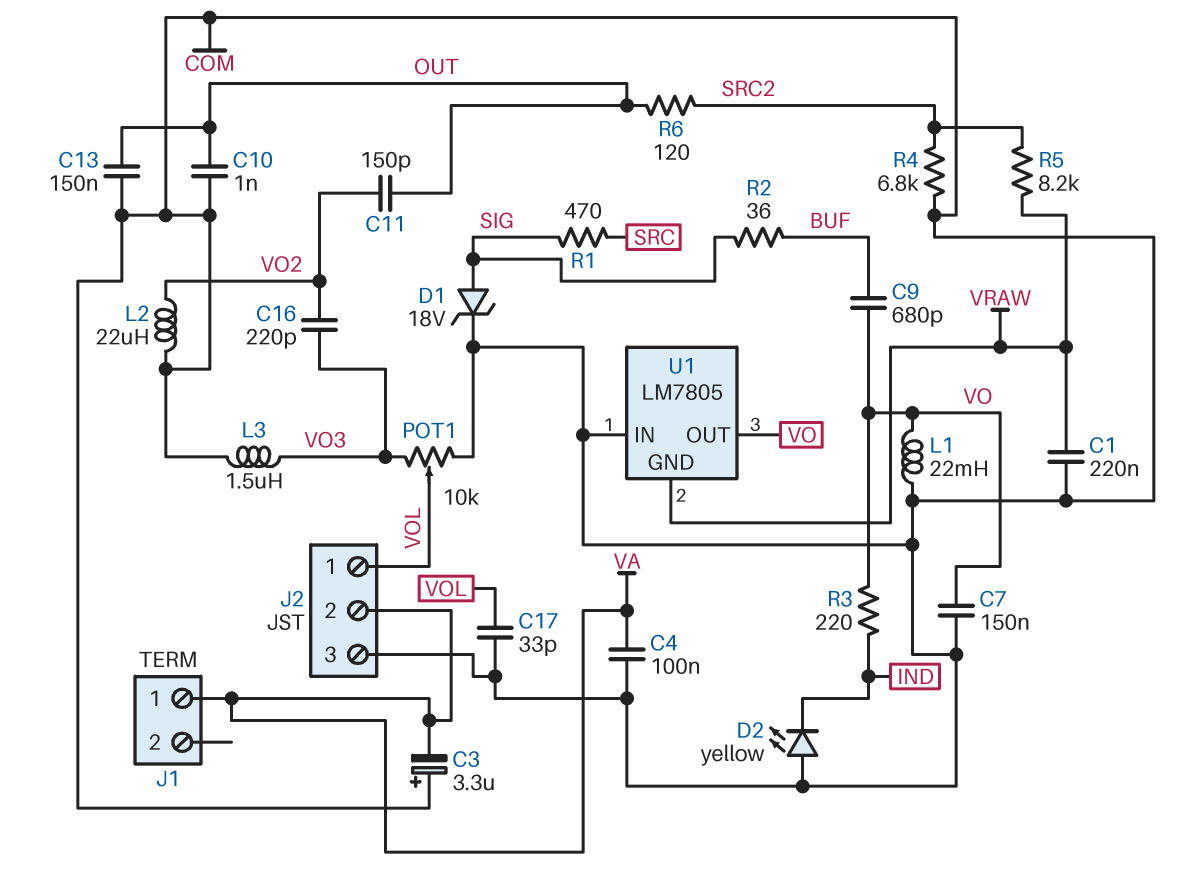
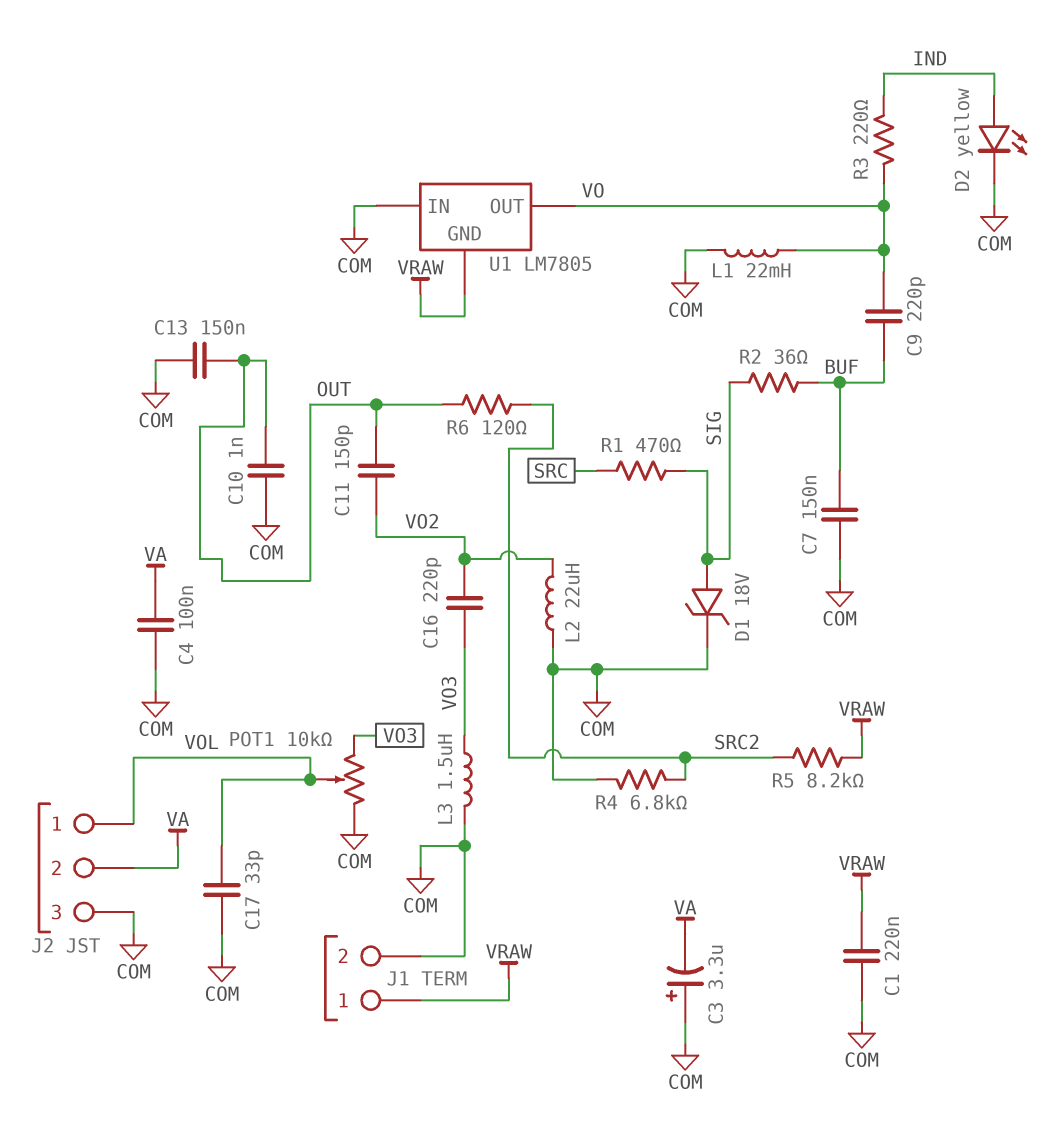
C7: 150nF (COM, VO) -> 150nF (BUF, COM)
C9: 680pF (BUF, VO) -> 220pF (BUF, VO)
D2: LED yellow (A COM, K IND) -> LED yellow (A IND, K COM)
J1 pin 1: VA -> VRAW
J1 pin 2: none -> COM

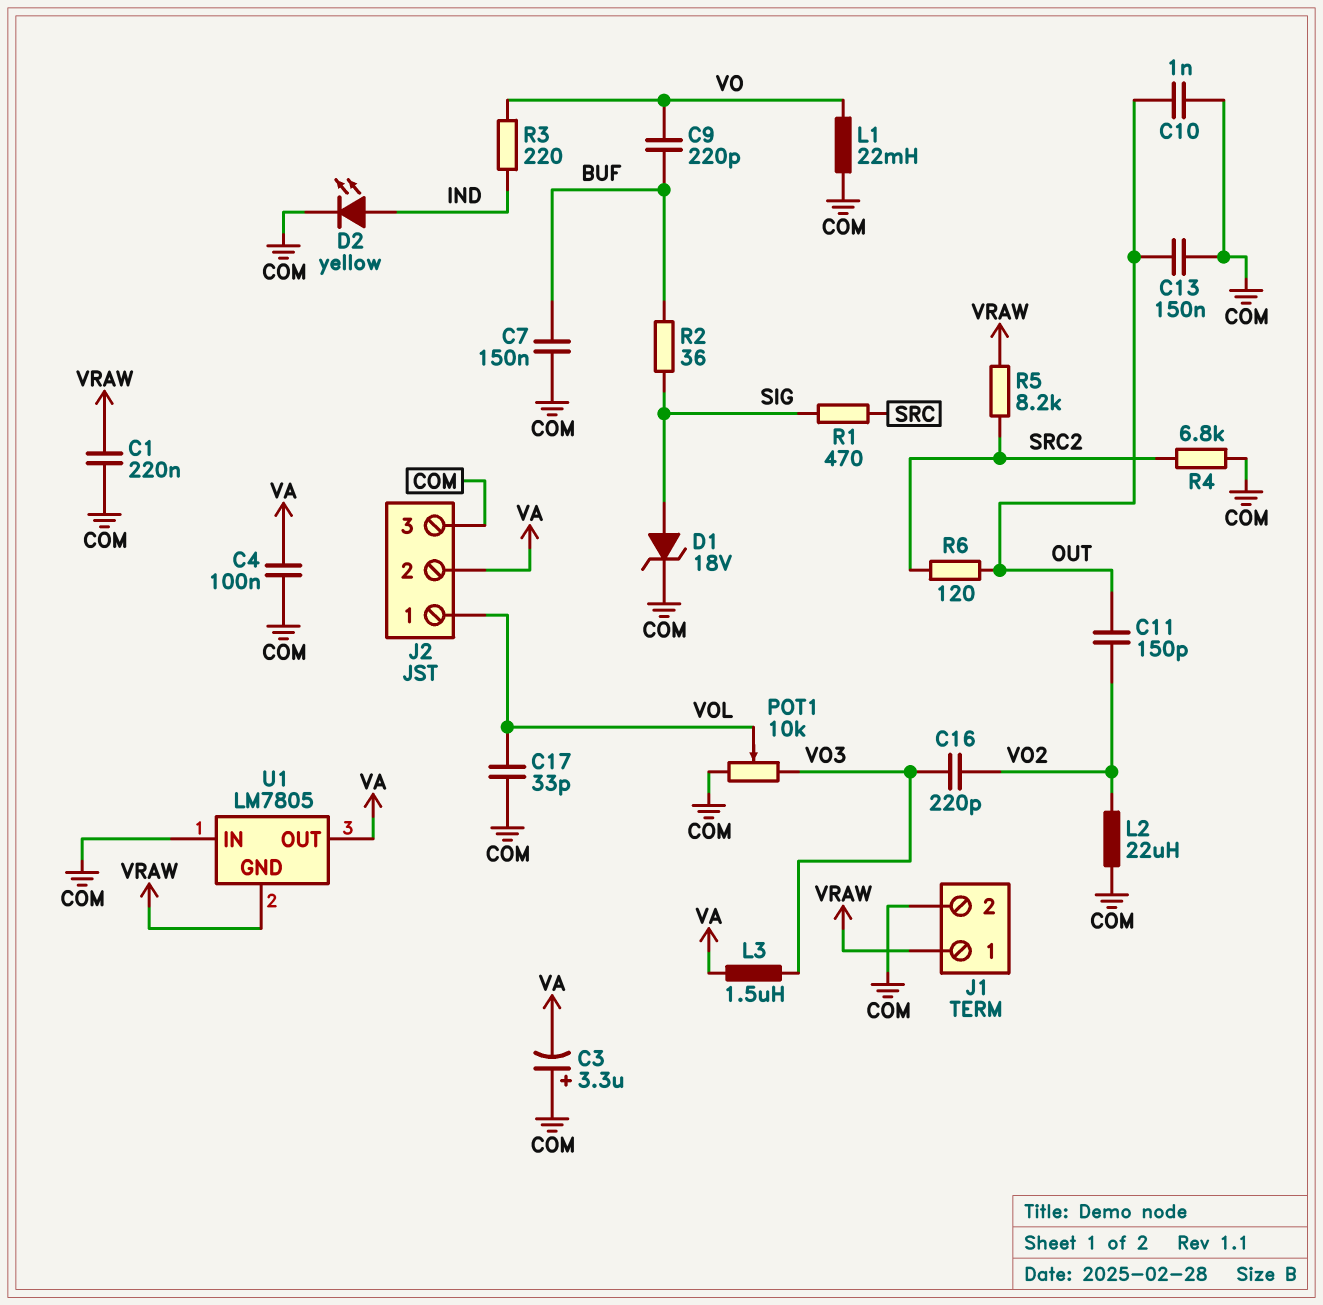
L3: 1.5uH (COM, VO3) -> 1.5uH (VA, VO3)
U1 pin OUT: VO -> VA

